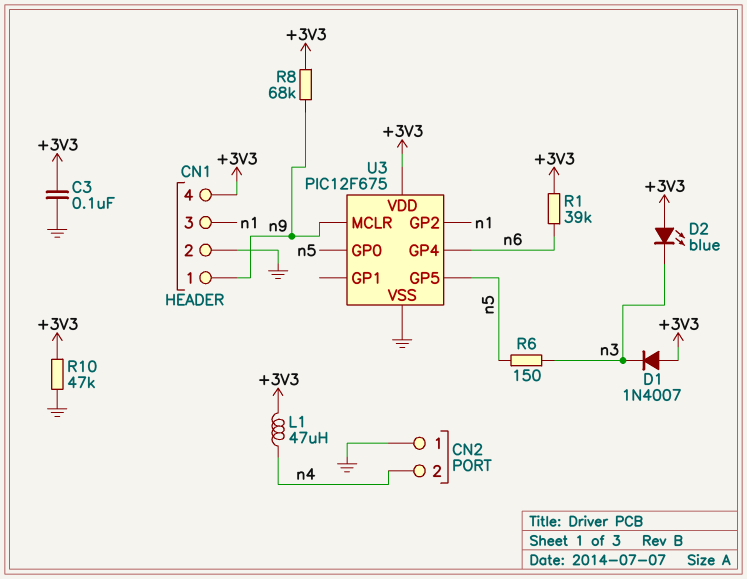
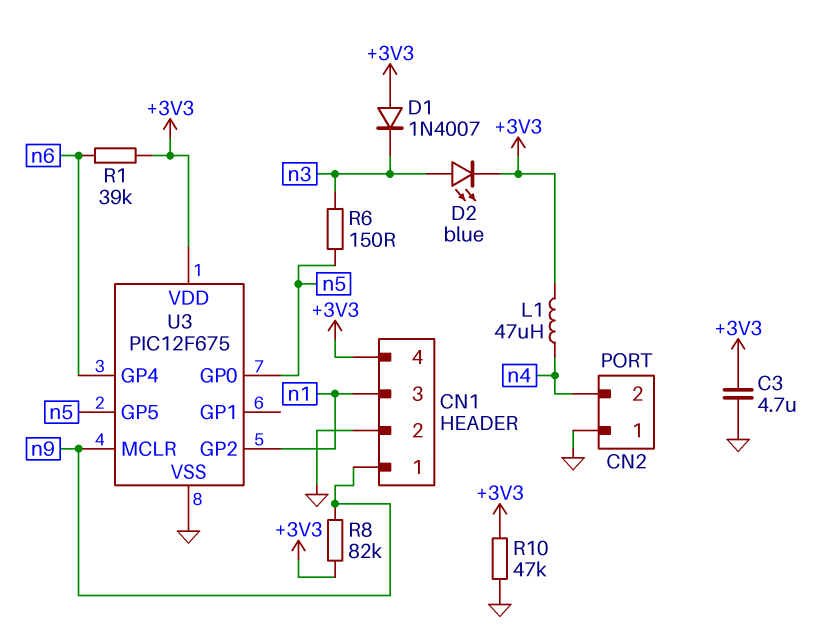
C3: 100nF (+3V3, GND) -> 4.7uF (+3V3, GND)
D2: LED blue (A +3V3, K n3) -> LED blue (A n3, K +3V3)
R8: 68k (+3V3, n9) -> 82k (+3V3, n9)

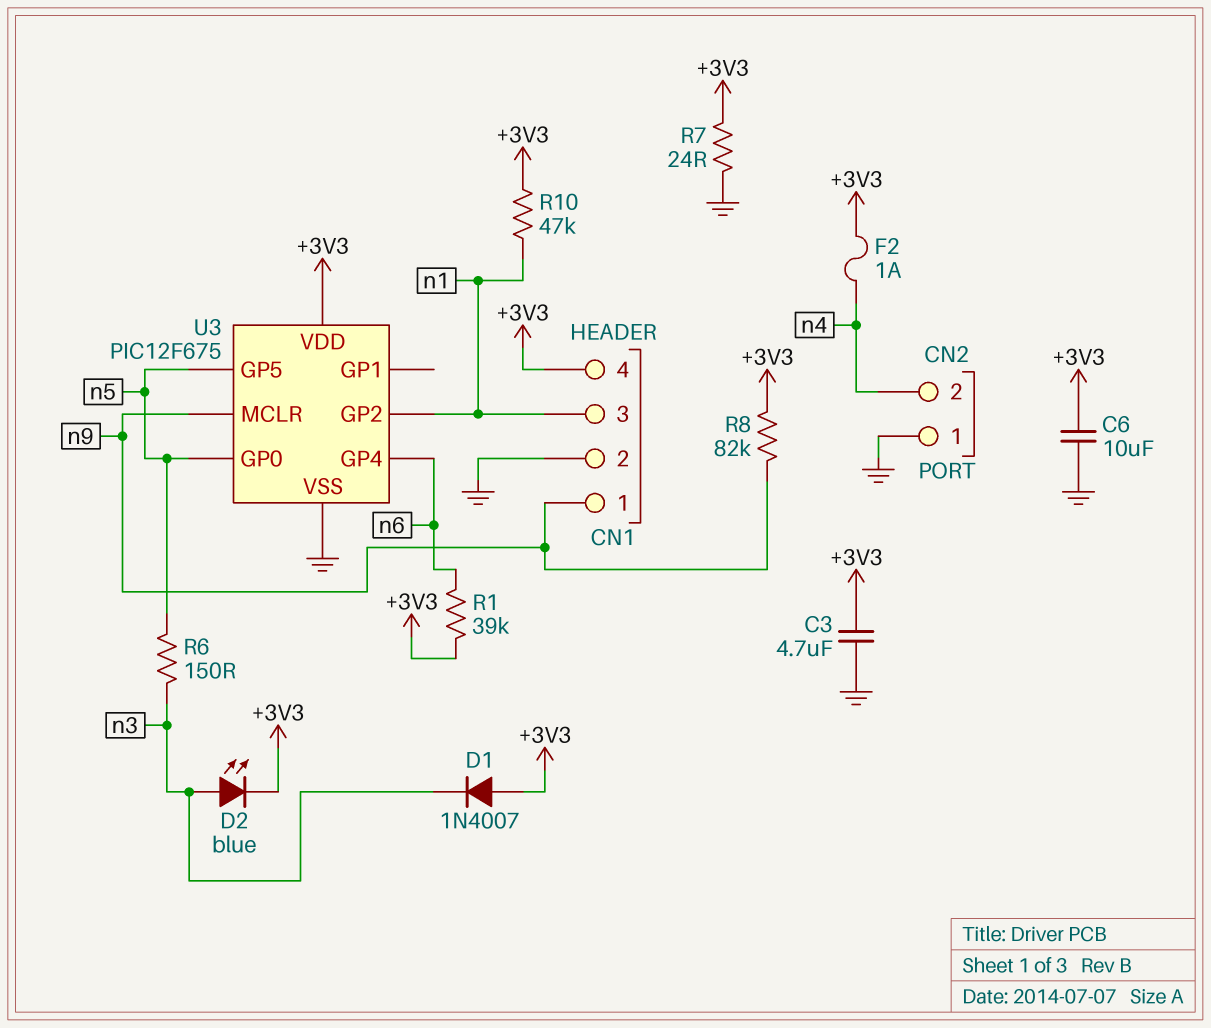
C6: none -> 10uF (+3V3, GND)
F2: none -> 1A (+3V3, n4)
L1: 47uH (+3V3, n4) -> none
R7: none -> 24 (+3V3, GND)
R10: 47k (+3V3, GND) -> 47k (+3V3, n1)

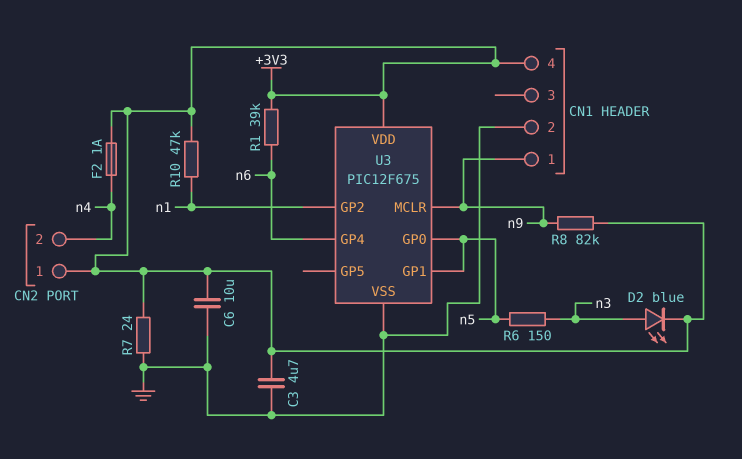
CN1 pin 3: n1 -> none
CN2 pin 1: GND -> +3V3
D1: diode 1N4007 (A +3V3, K n3) -> none
U3 pin GP1: none -> n5
U3 pin GP5: n5 -> none

